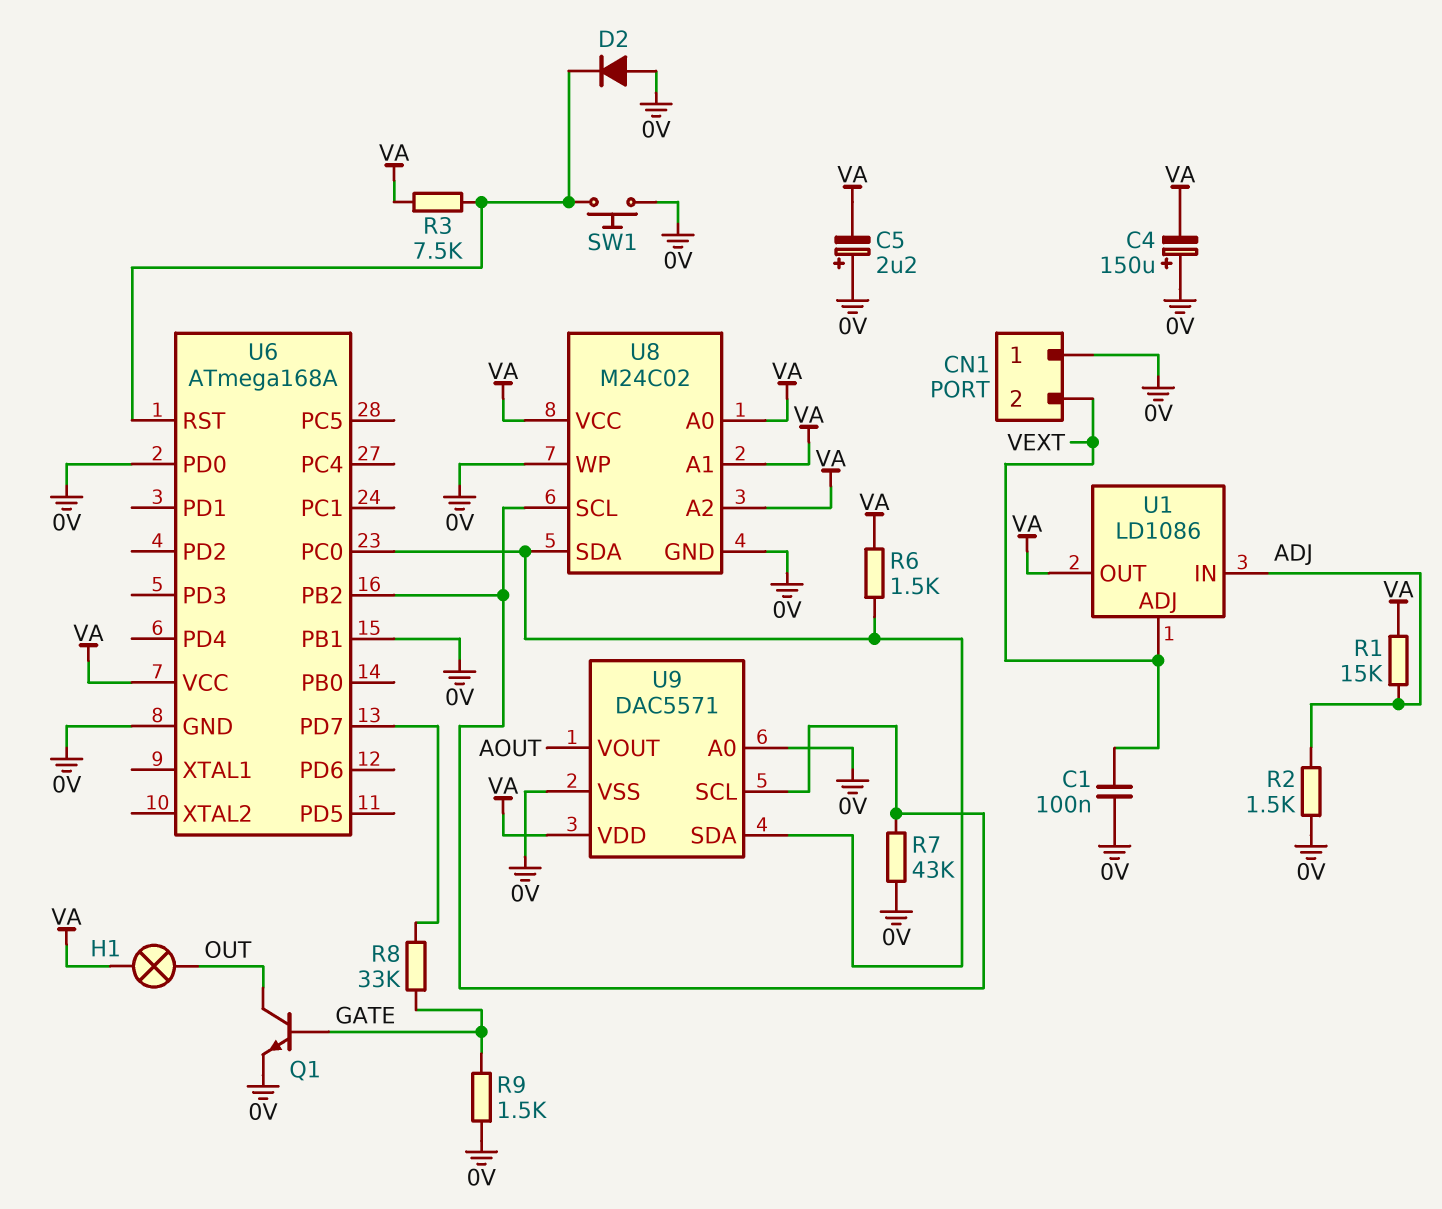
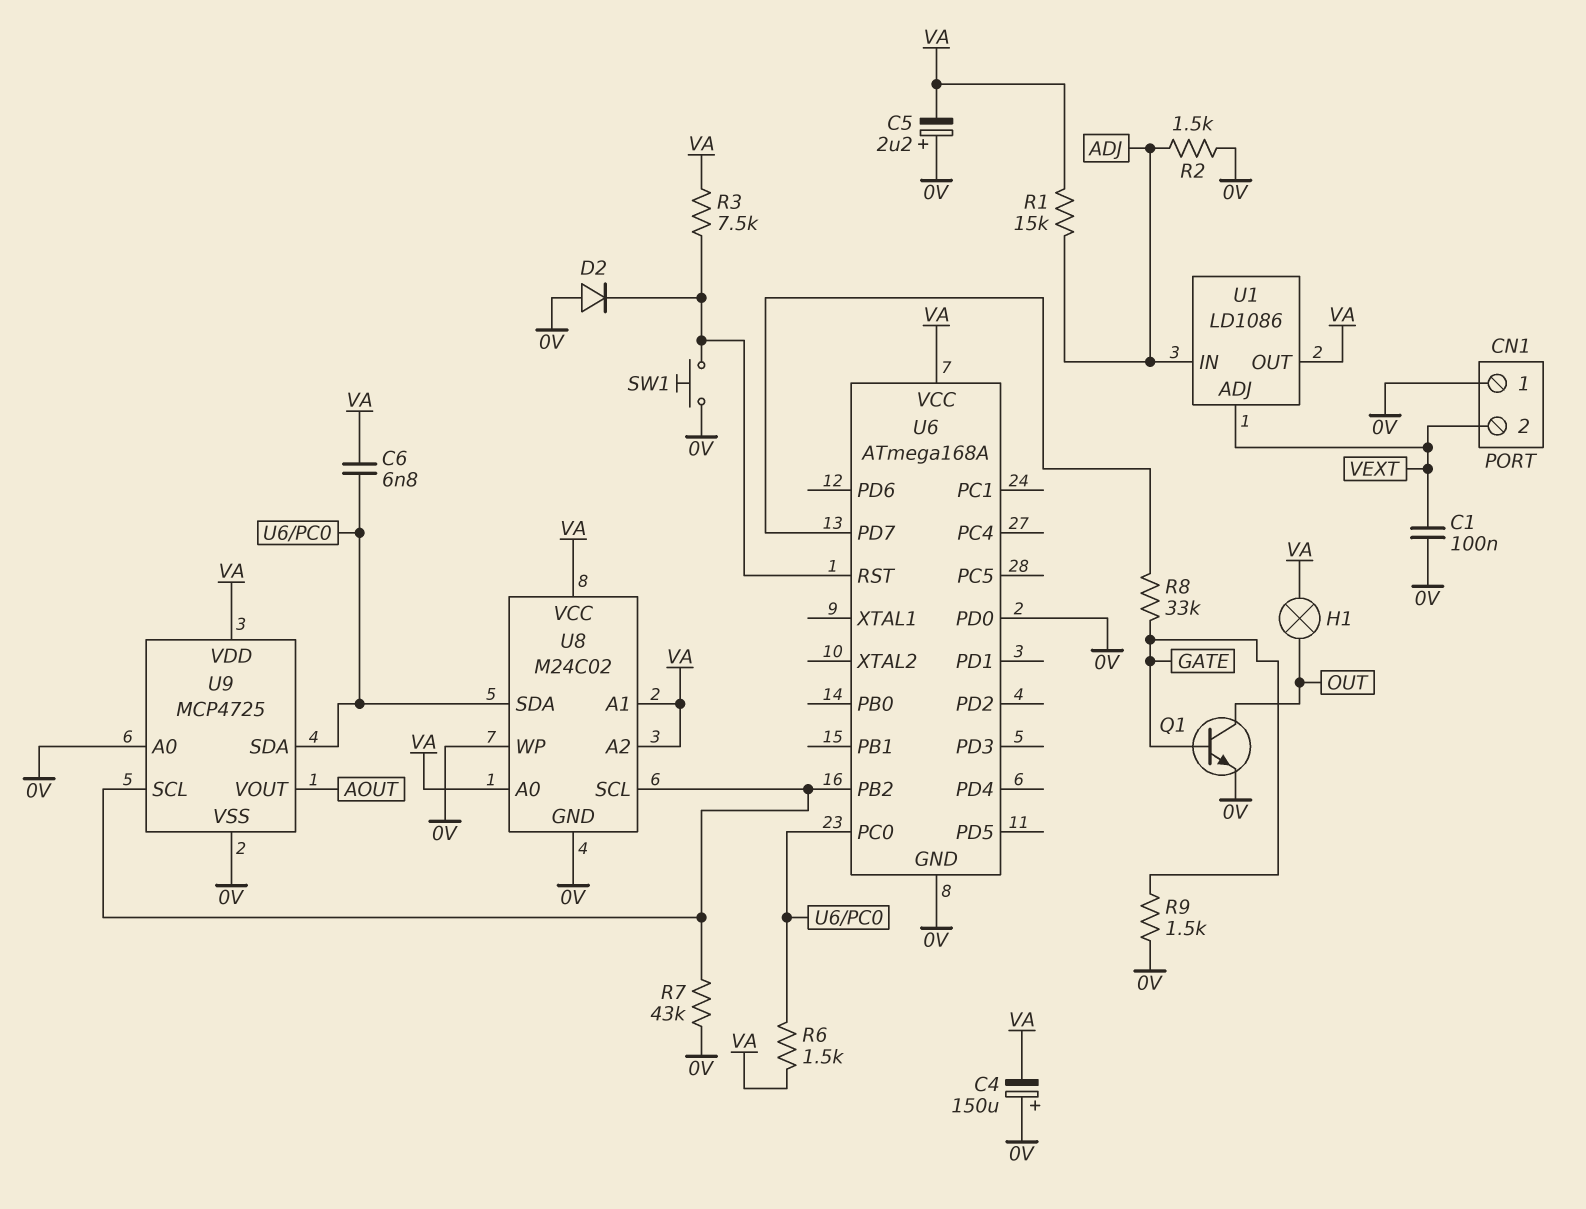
C6: none -> 6.8nF (U6/PC0, VA)
U6 pin PB1: 0V -> none
U9: DAC5571 -> MCP4725

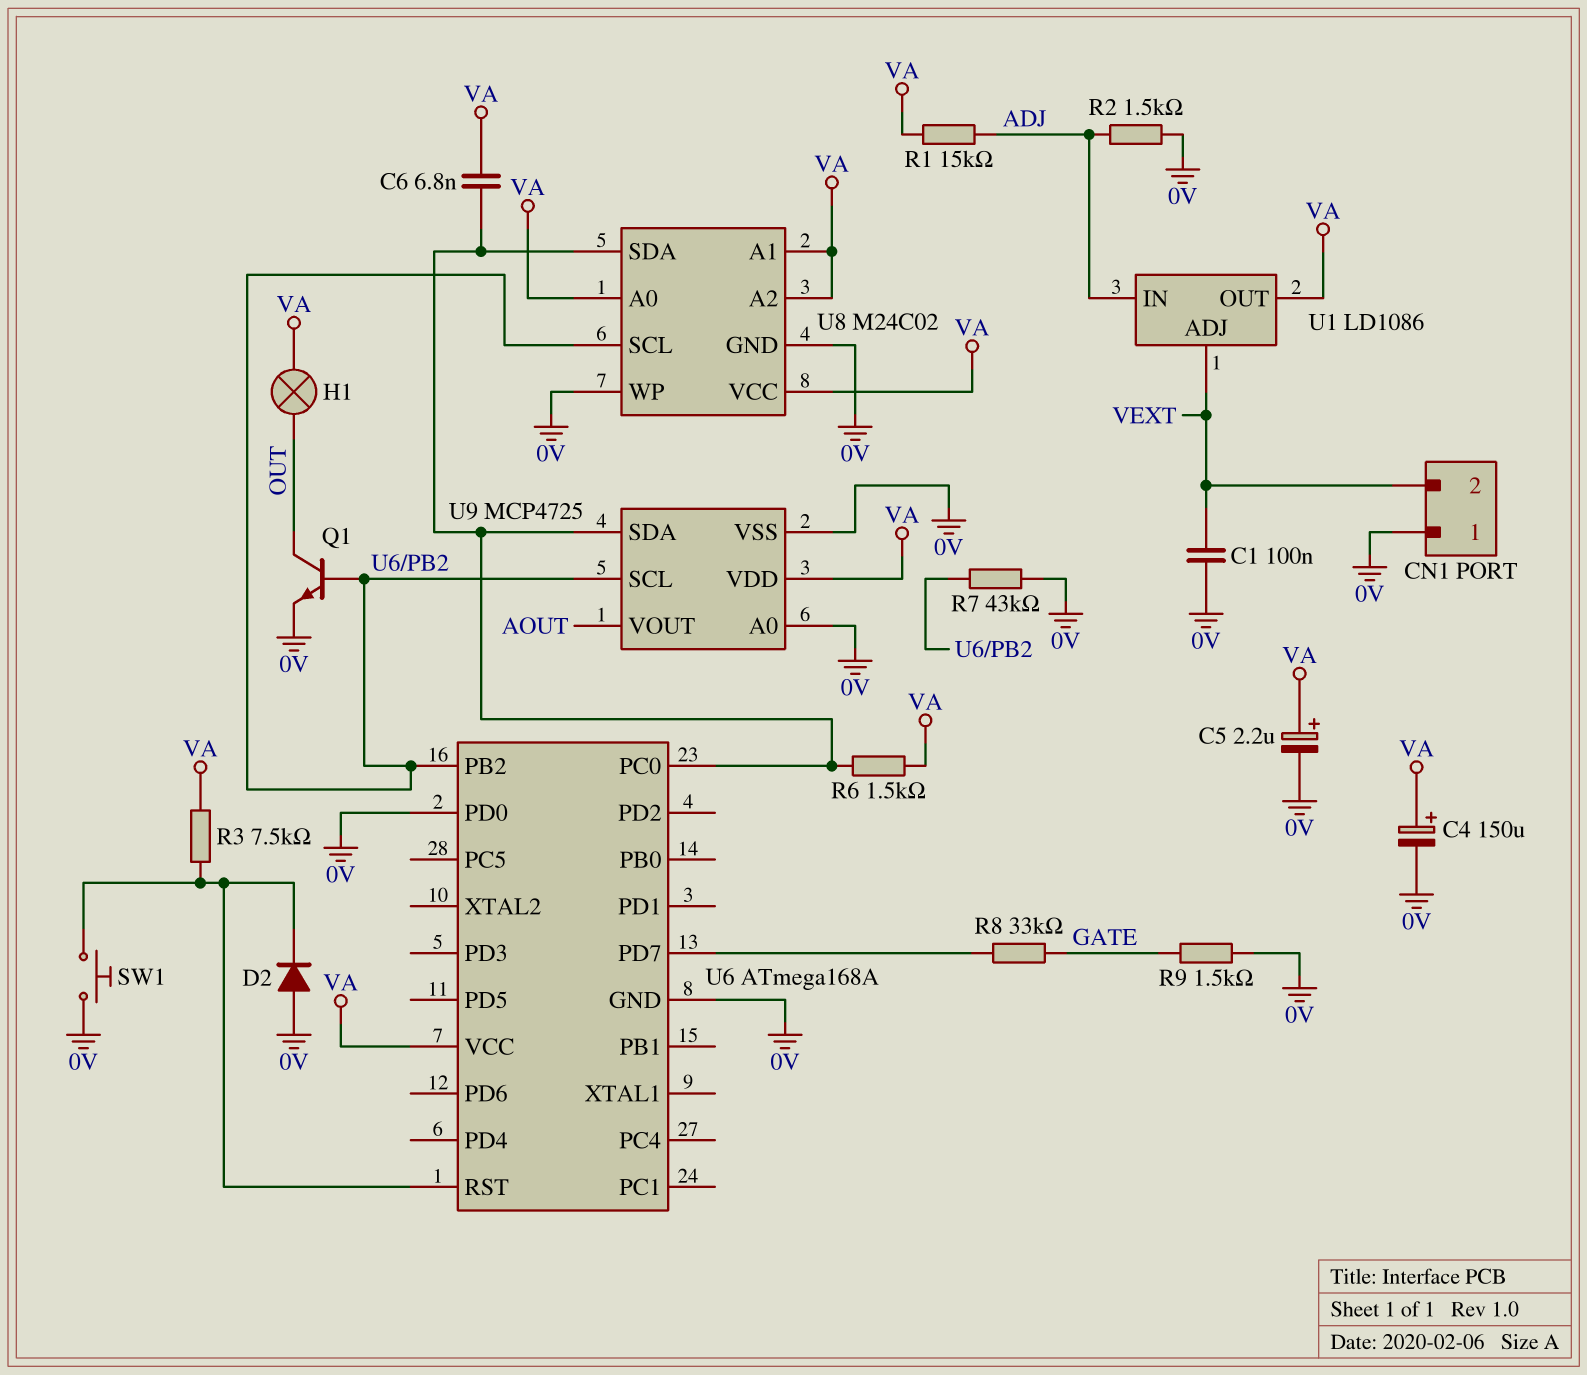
C4: 150uF (plus 0V, minus VA) -> 150uF (plus VA, minus 0V)
C5: 2.2uF (plus 0V, minus VA) -> 2.2uF (plus VA, minus 0V)
Q1: NPN (B GATE, C OUT, E 0V) -> NPN (B U6/PB2, C OUT, E 0V)

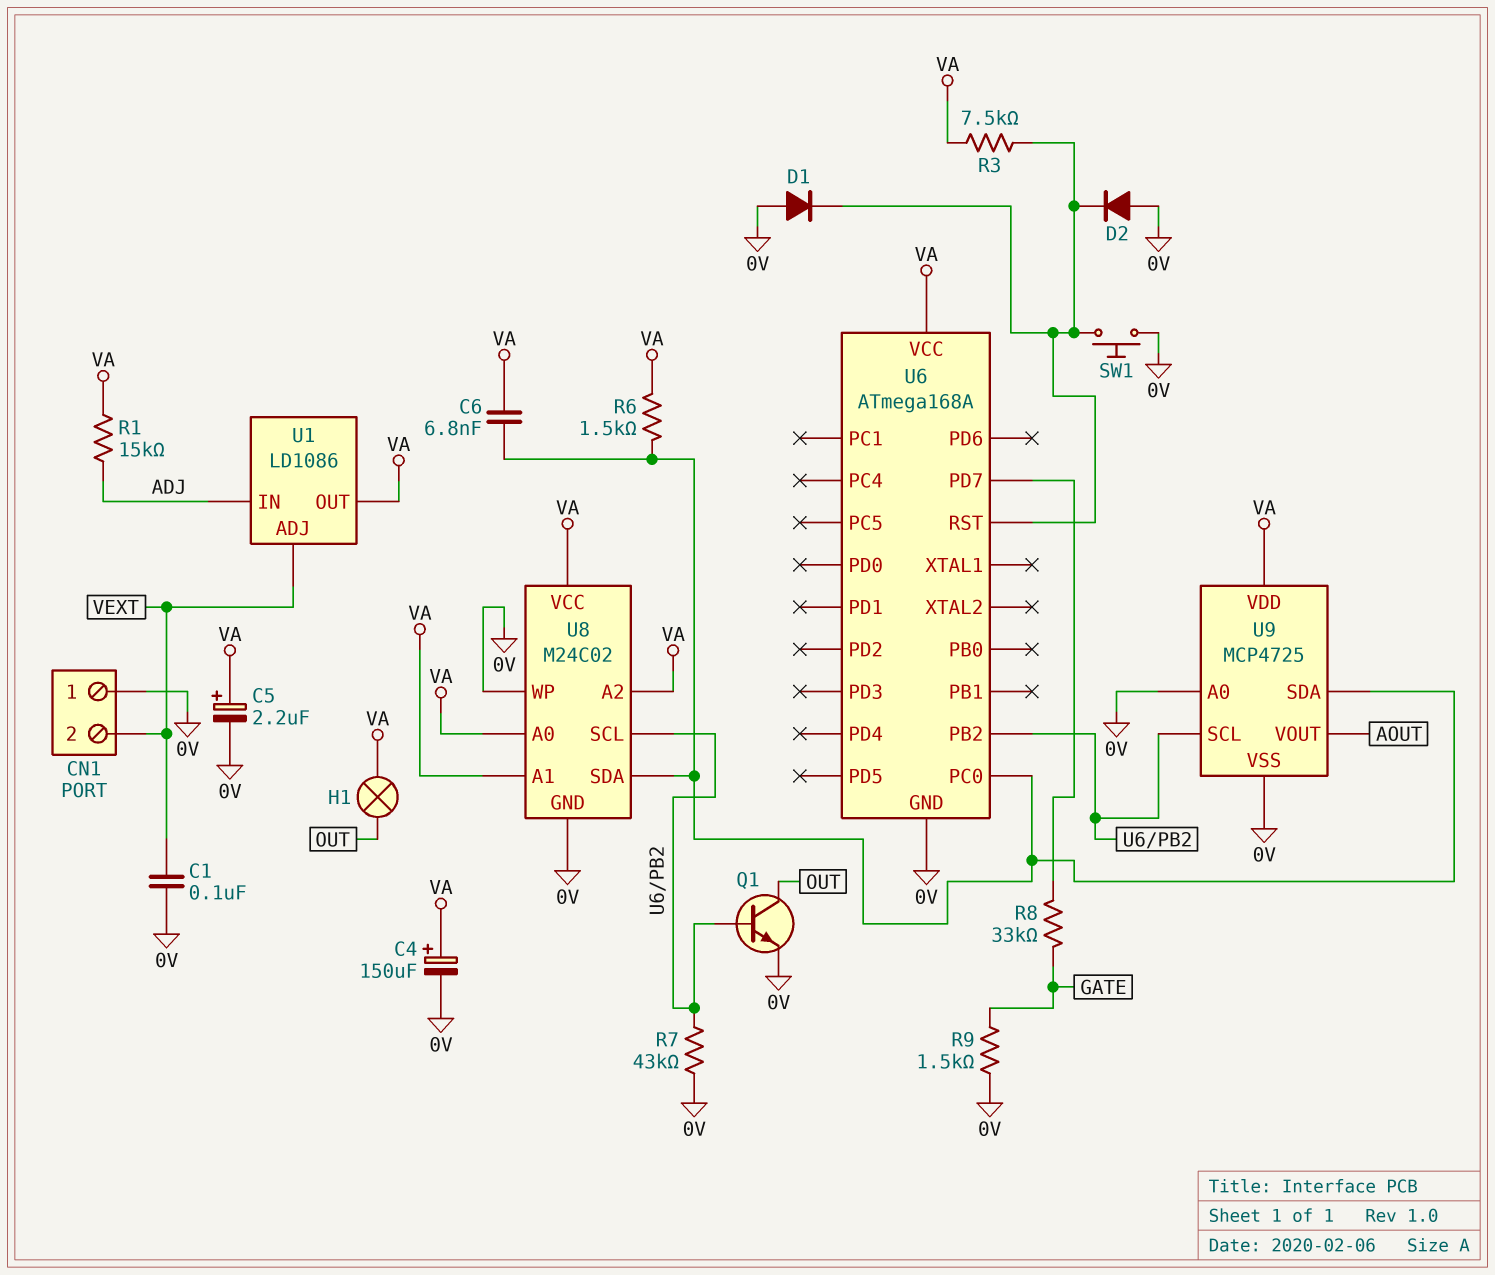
D1: none -> diode (A 0V, K U6/RST)
R2: 1.5k (0V, ADJ) -> none
U6 pin PD0: 0V -> none

